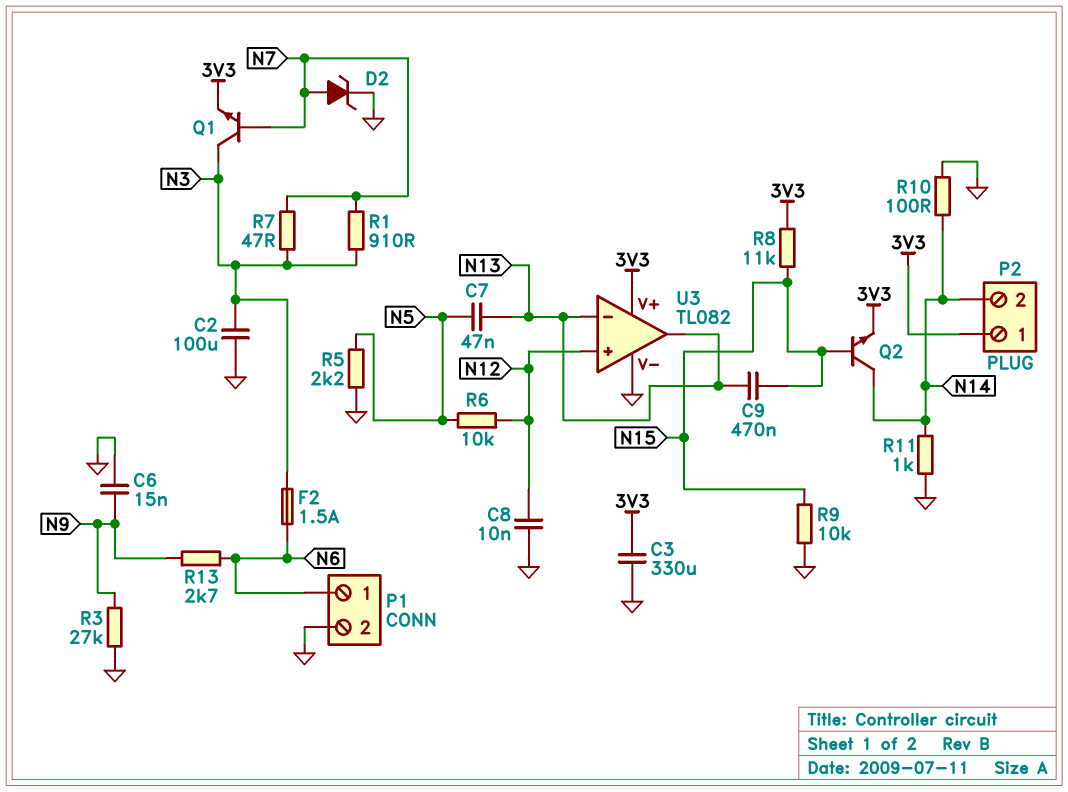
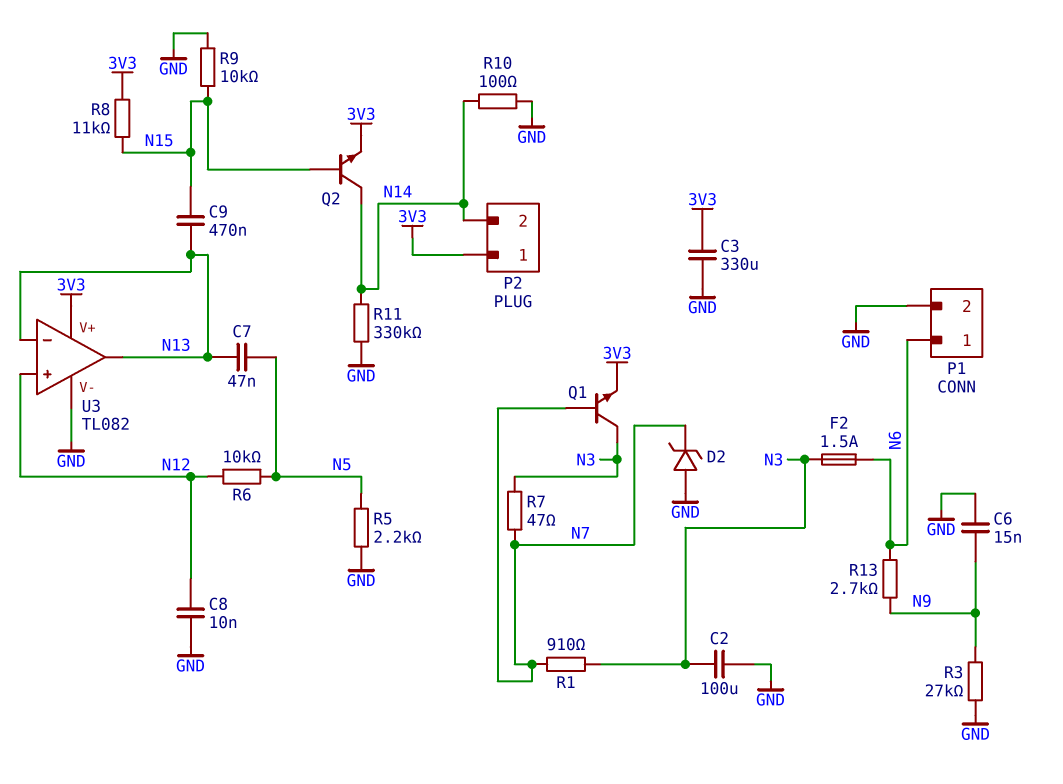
D2: zener (A N7, K GND) -> zener (A GND, K N7)
R11: 1k (GND, N14) -> 330k (GND, N14)

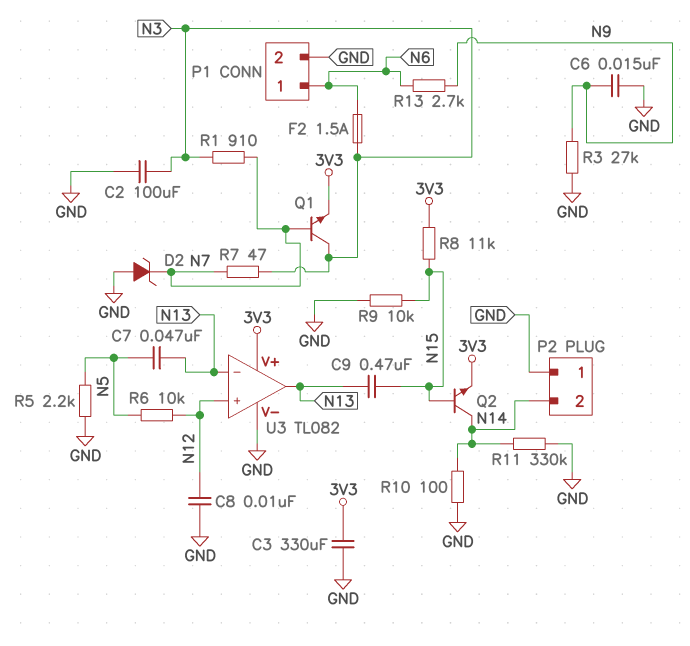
P2 pin 1: 3V3 -> GND

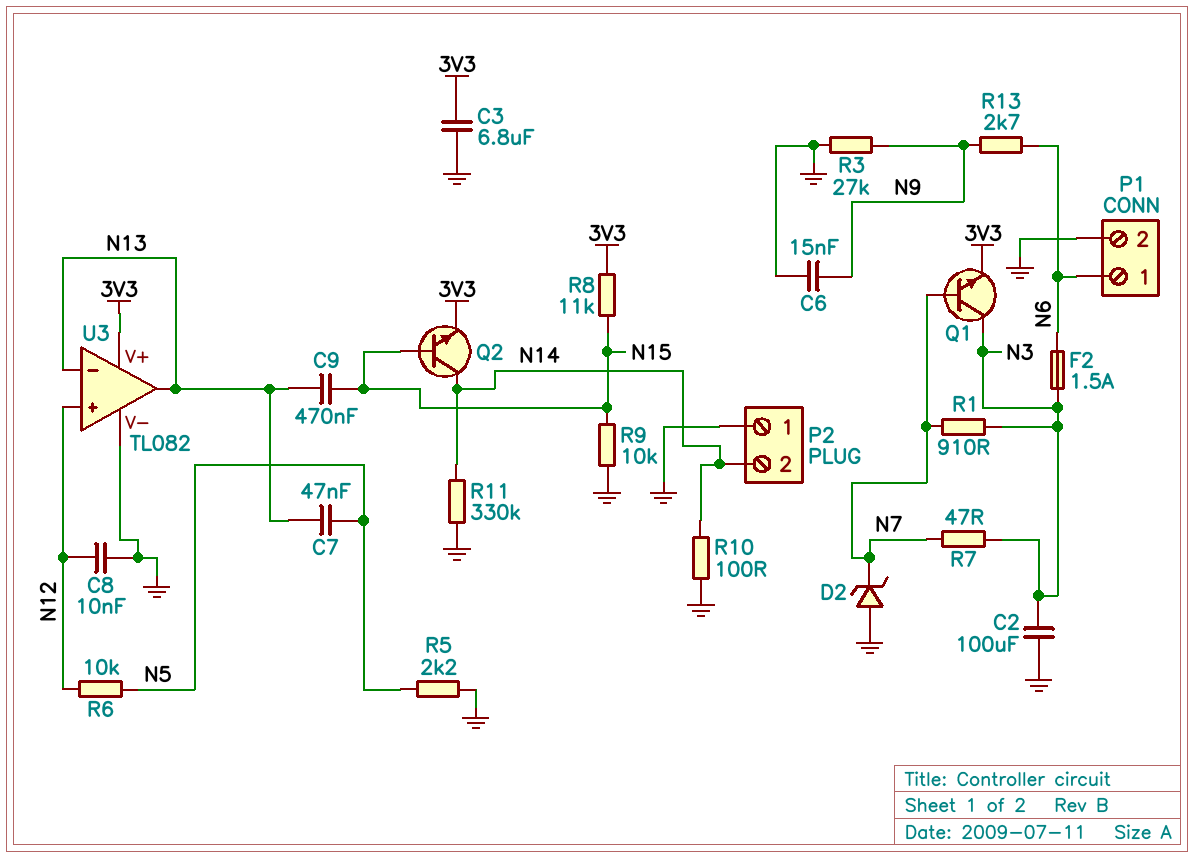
C3: 330uF (3V3, GND) -> 6.8uF (3V3, GND)

